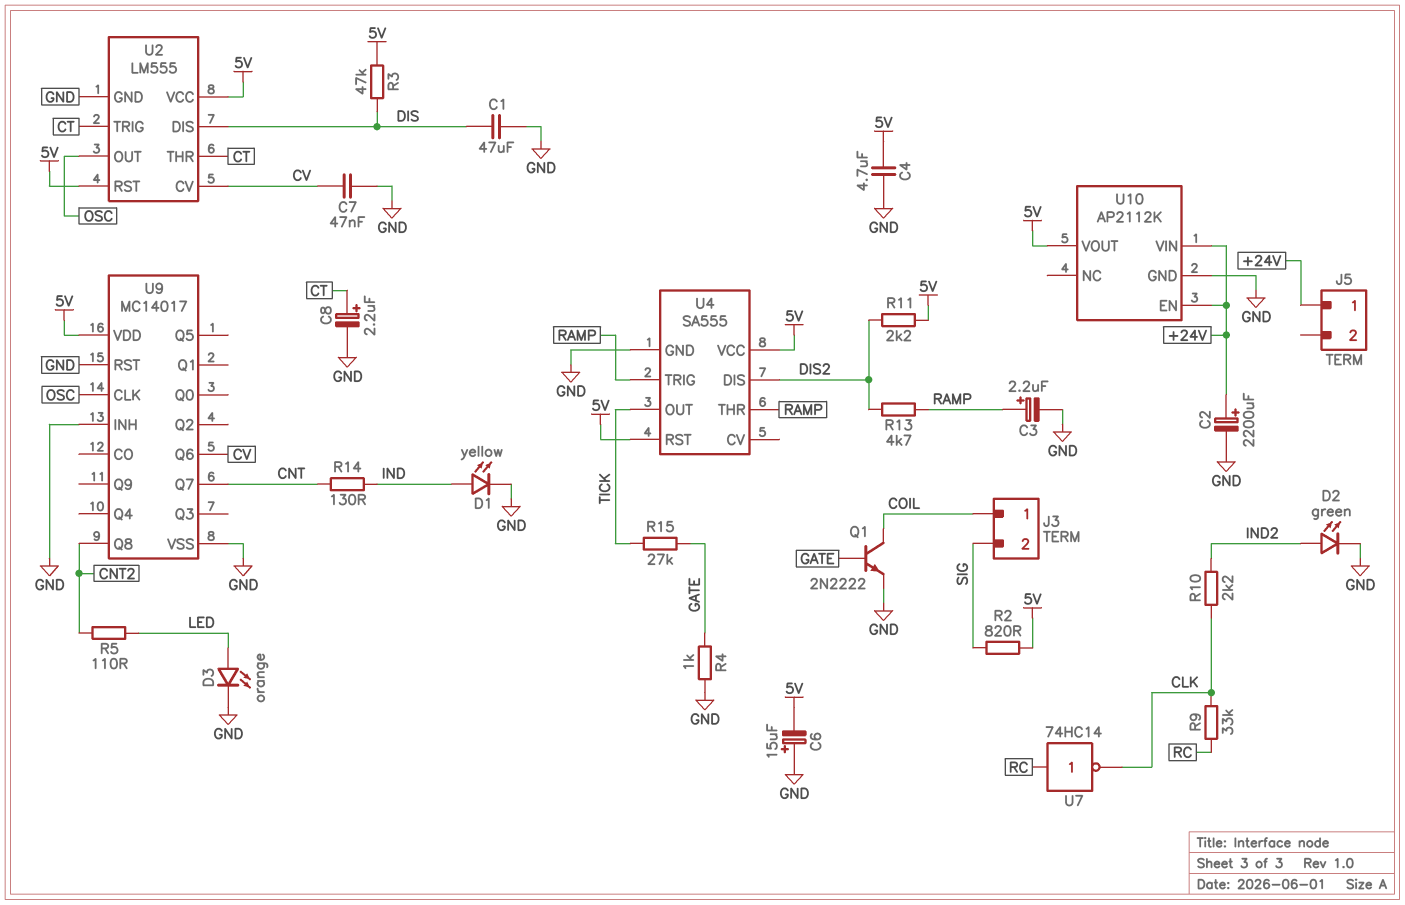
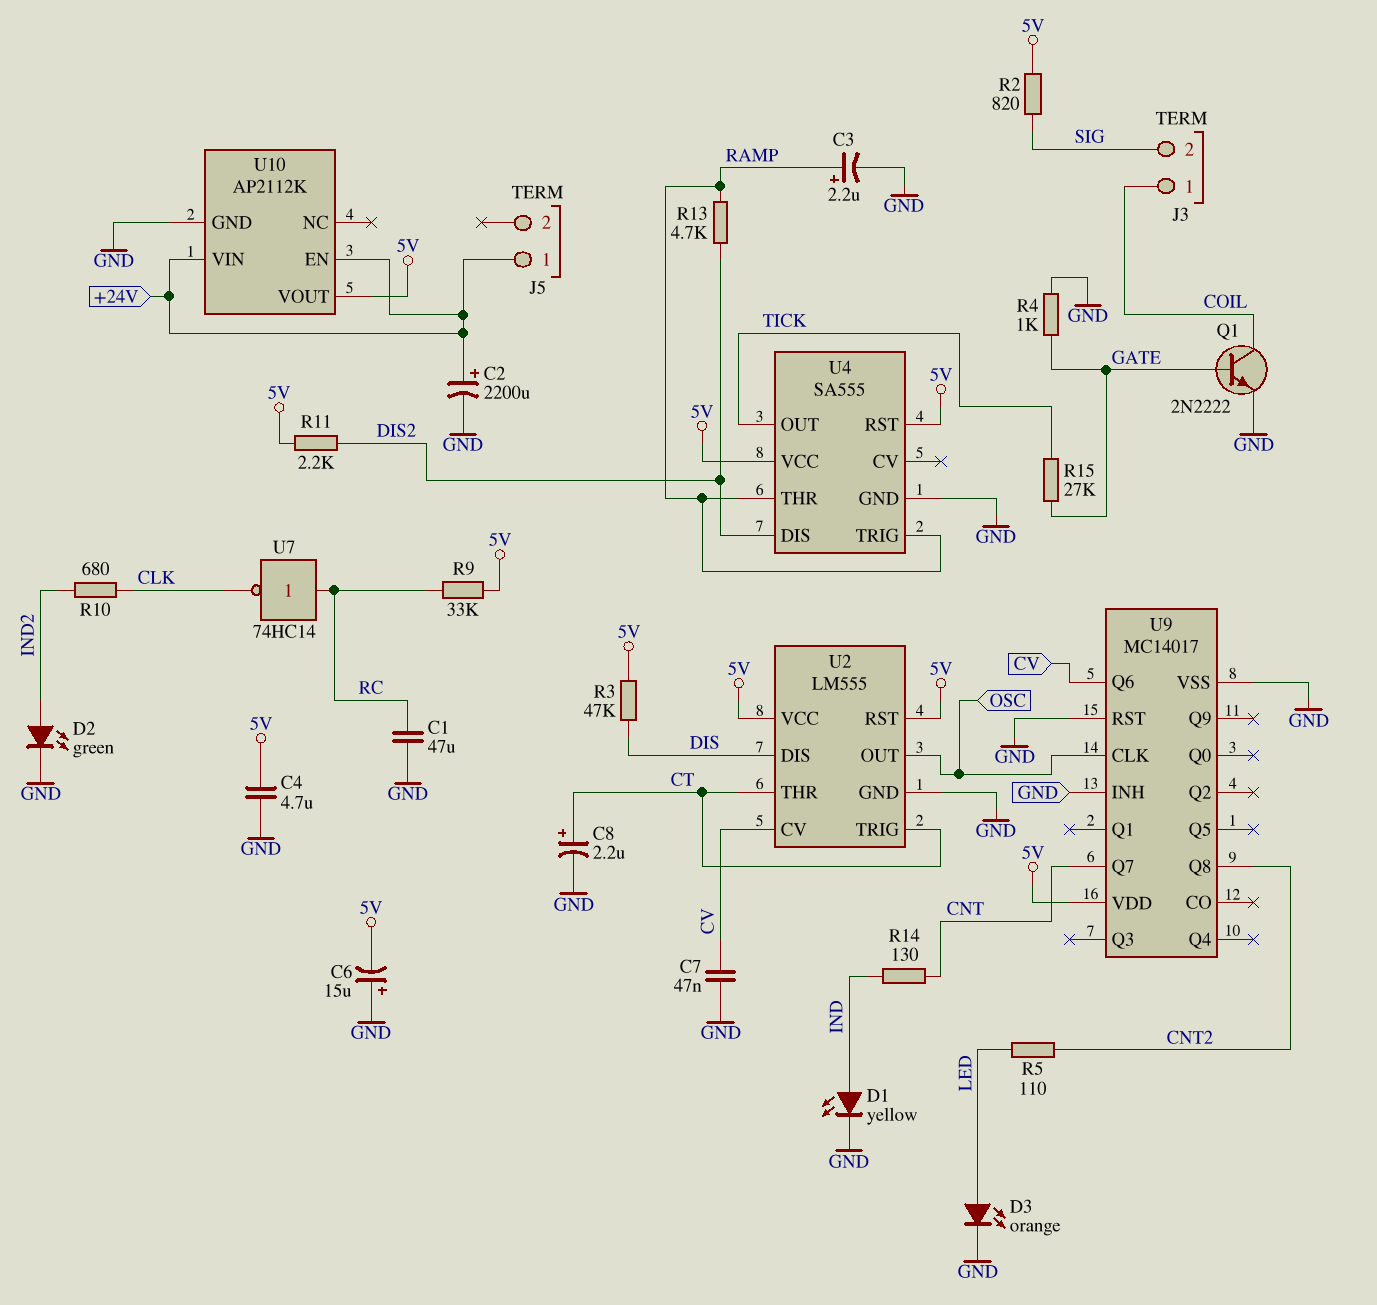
C1: 47uF (DIS, GND) -> 47uF (GND, RC)
R9: 33k (CLK, RC) -> 33k (5V, RC)
R10: 2.2k (CLK, IND2) -> 680 (CLK, IND2)

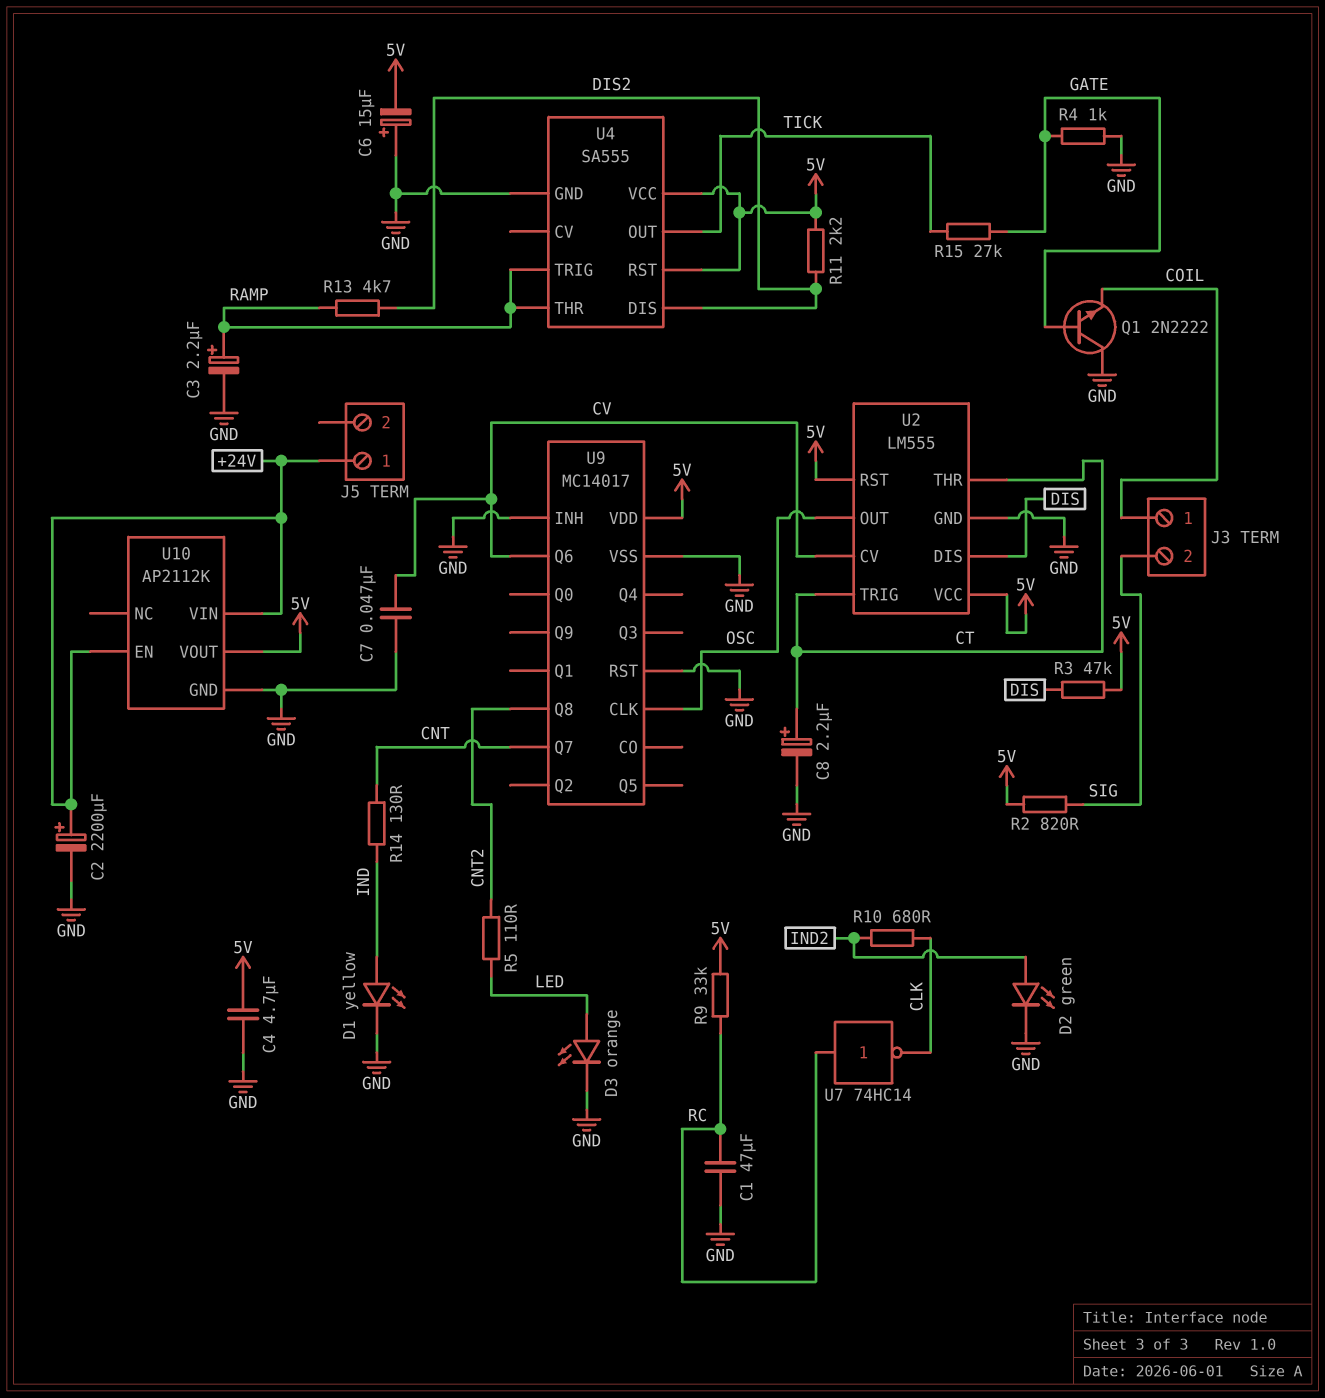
Q1: NPN 2N2222 (B GATE, C COIL, E GND) -> NPN 2N2222 (B GATE, C GND, E COIL)

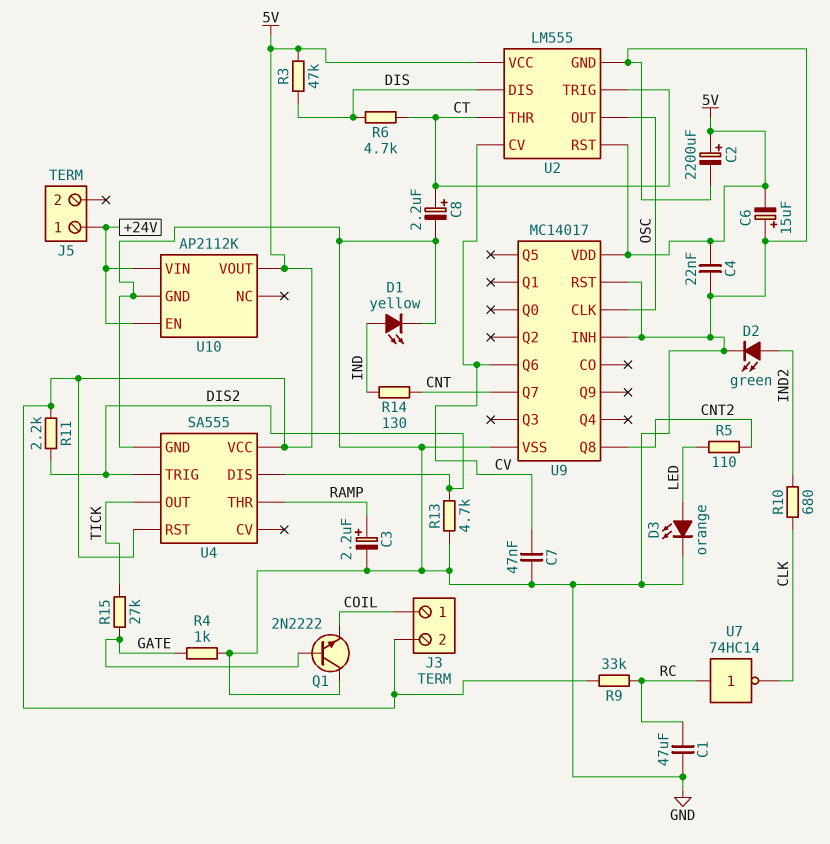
C2: 2200uF (plus +24V, minus GND) -> 2200uF (plus 5V, minus GND)
C4: 4.7uF (5V, GND) -> 22nF (5V, GND)
J3 pin 2: SIG -> 5V
R2: 820 (5V, SIG) -> none
R6: none -> 4.7k (CT, DIS)
R13: 4.7k (DIS2, RAMP) -> 4.7k (DIS2, GND)
U4 pin TRIG: RAMP -> DIS2

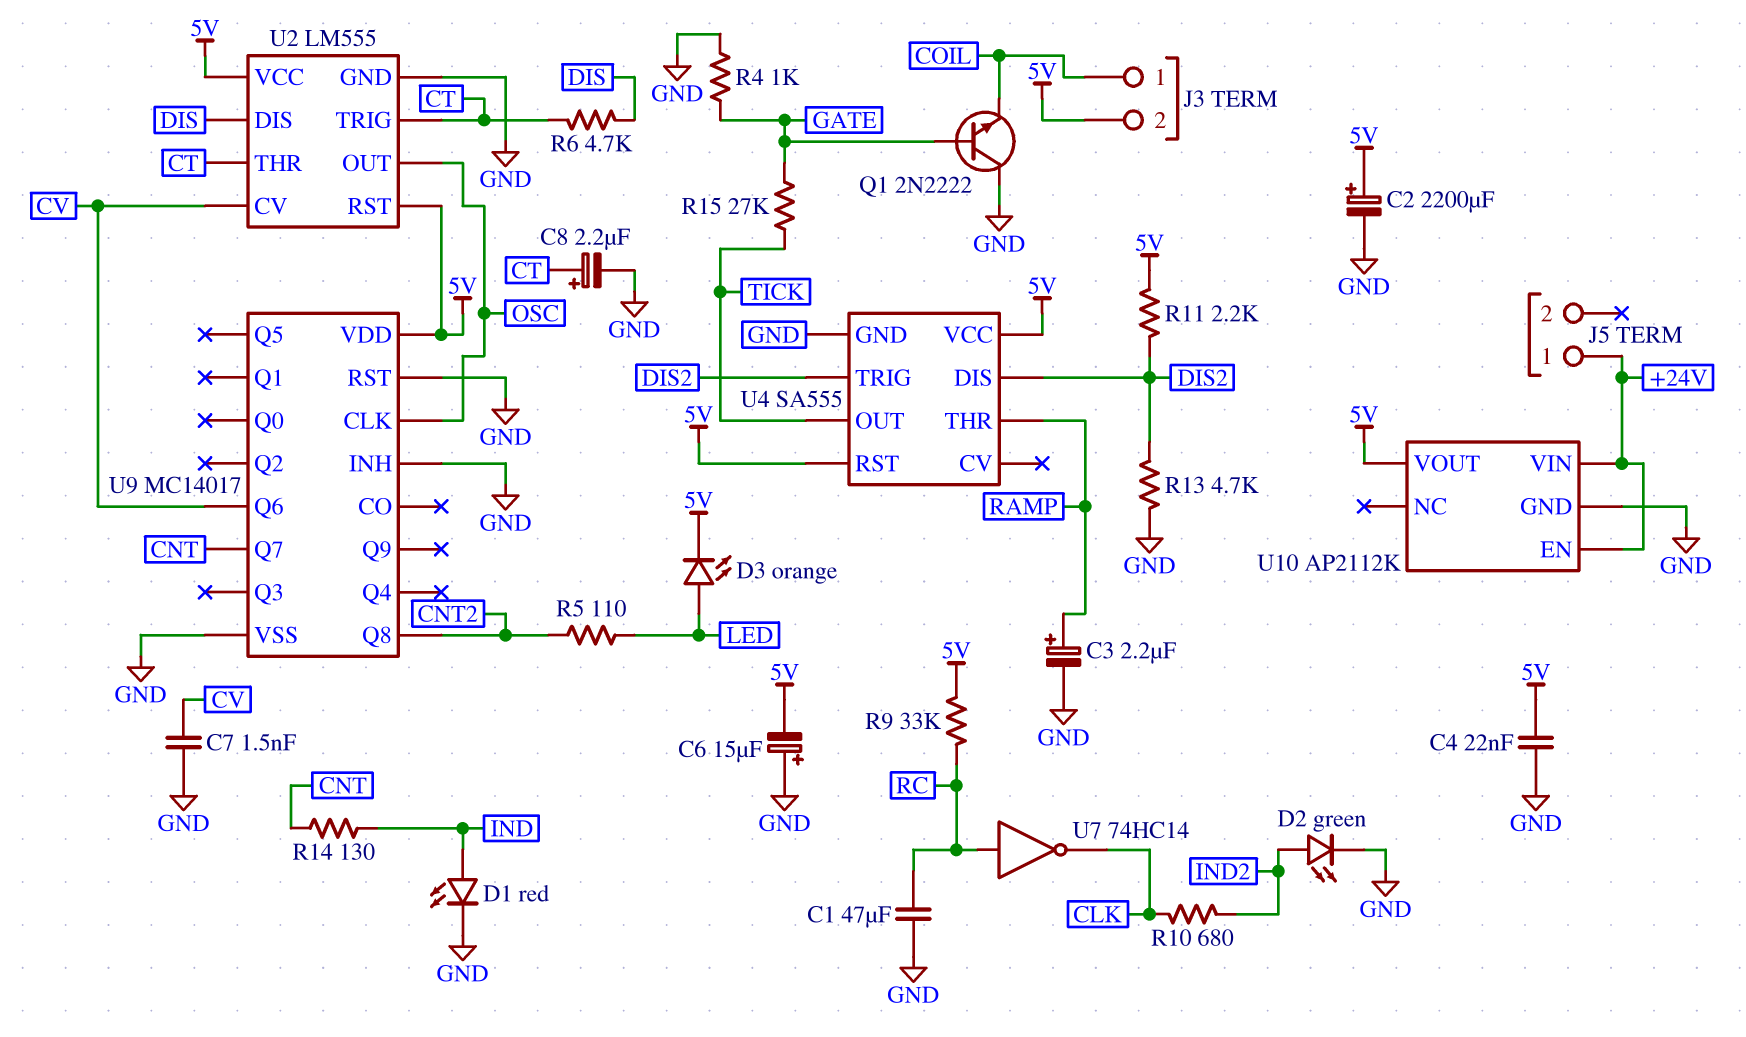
C7: 47nF (CV, GND) -> 1.5nF (CV, GND)
D1: LED yellow (A IND, K GND) -> LED red (A IND, K GND)
D3: LED orange (A LED, K GND) -> LED orange (A LED, K 5V)
R3: 47k (5V, DIS) -> none

